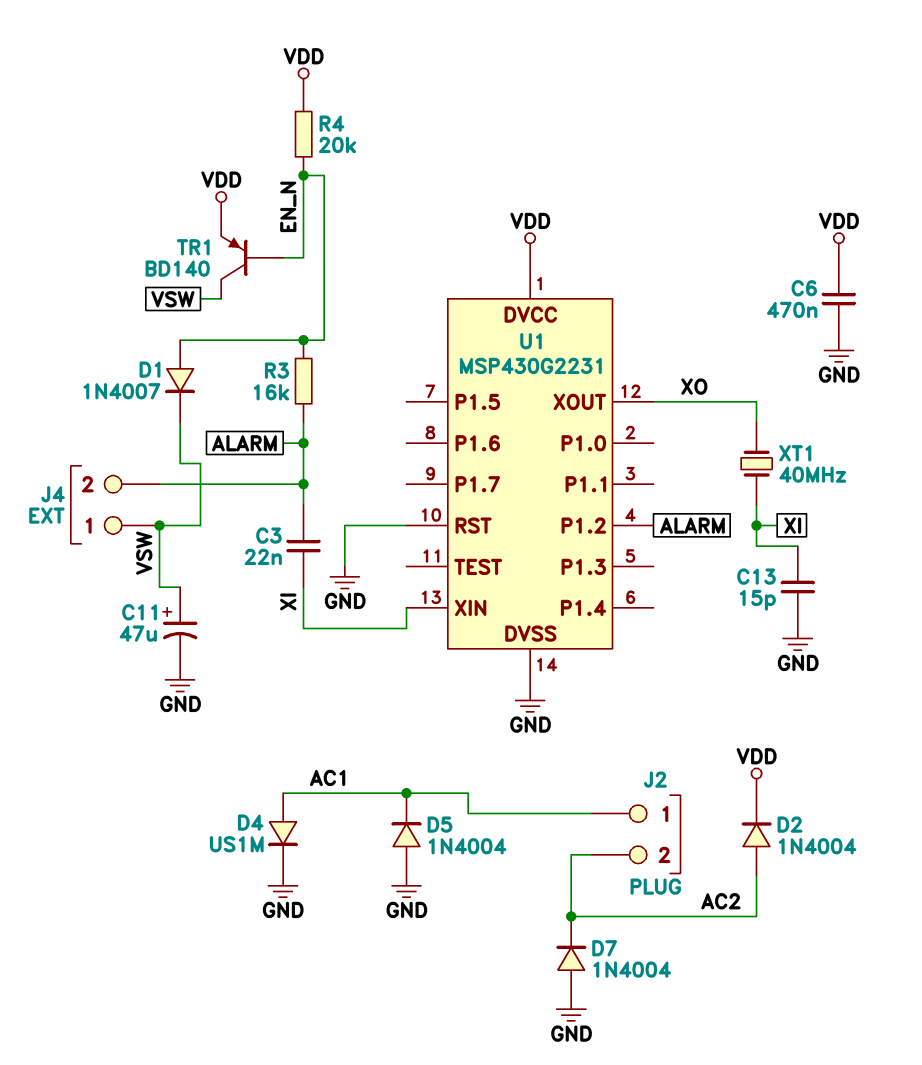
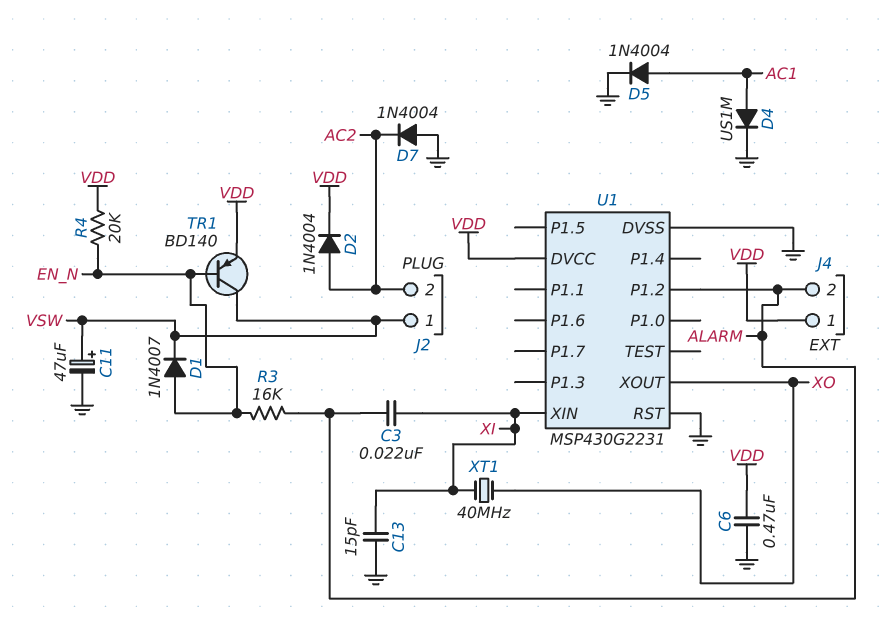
D5: diode 1N4004 (A GND, K AC1) -> diode 1N4004 (A AC1, K GND)
J2 pin 1: AC1 -> VSW
J4 pin 1: VSW -> VDD

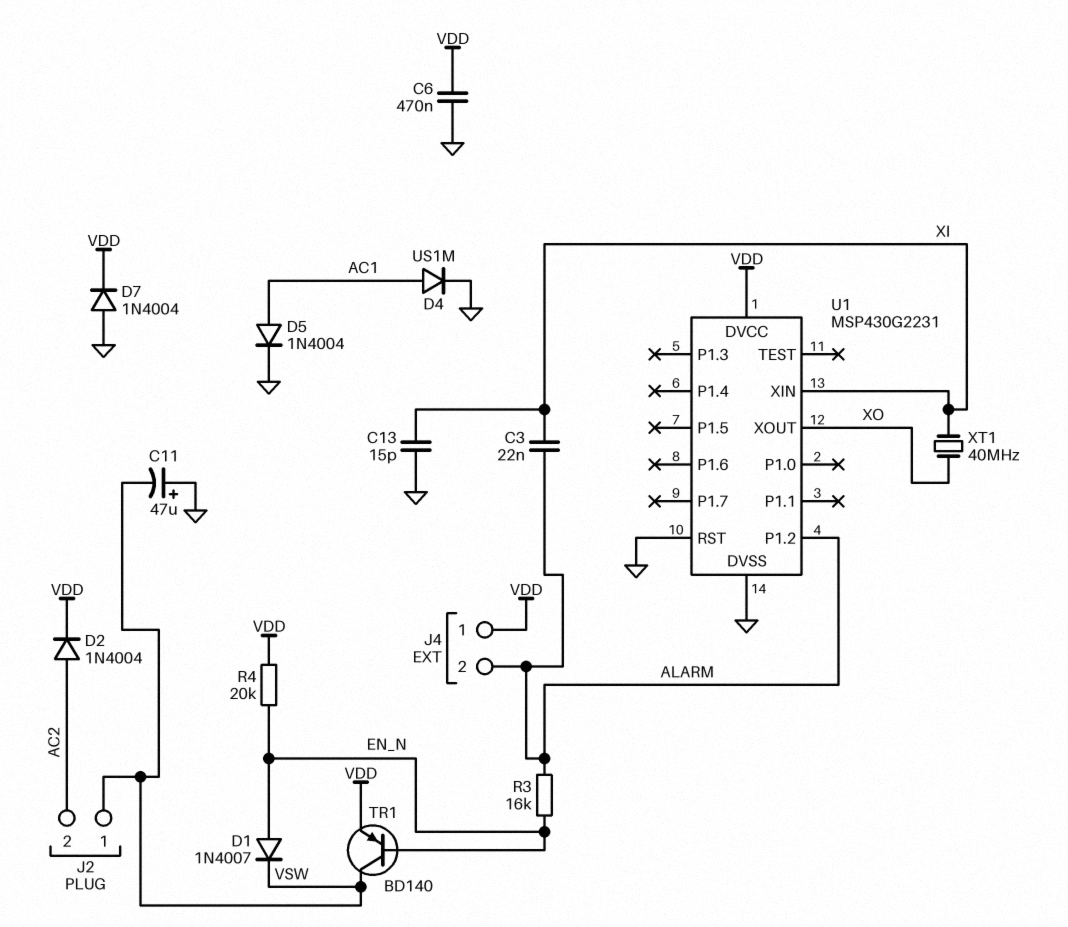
C11: 47uF (plus VSW, minus GND) -> 47uF (plus GND, minus VSW)
D7: diode 1N4004 (A GND, K AC2) -> diode 1N4004 (A GND, K VDD)

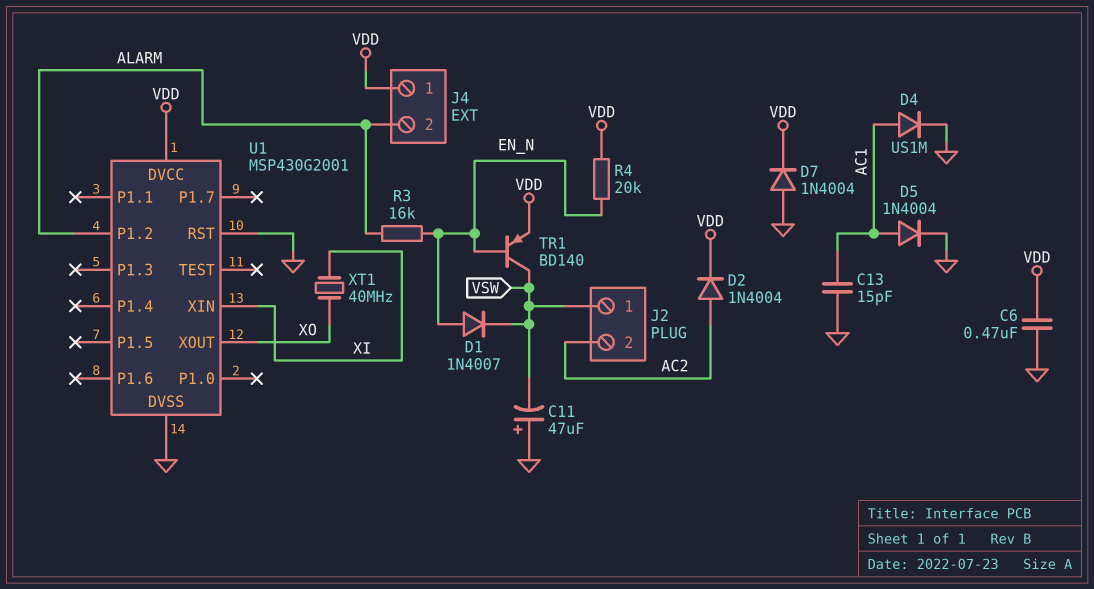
C3: 22nF (ALARM, XI) -> none
C13: 15pF (GND, XI) -> 15pF (AC1, GND)
U1: MSP430G2231 -> MSP430G2001

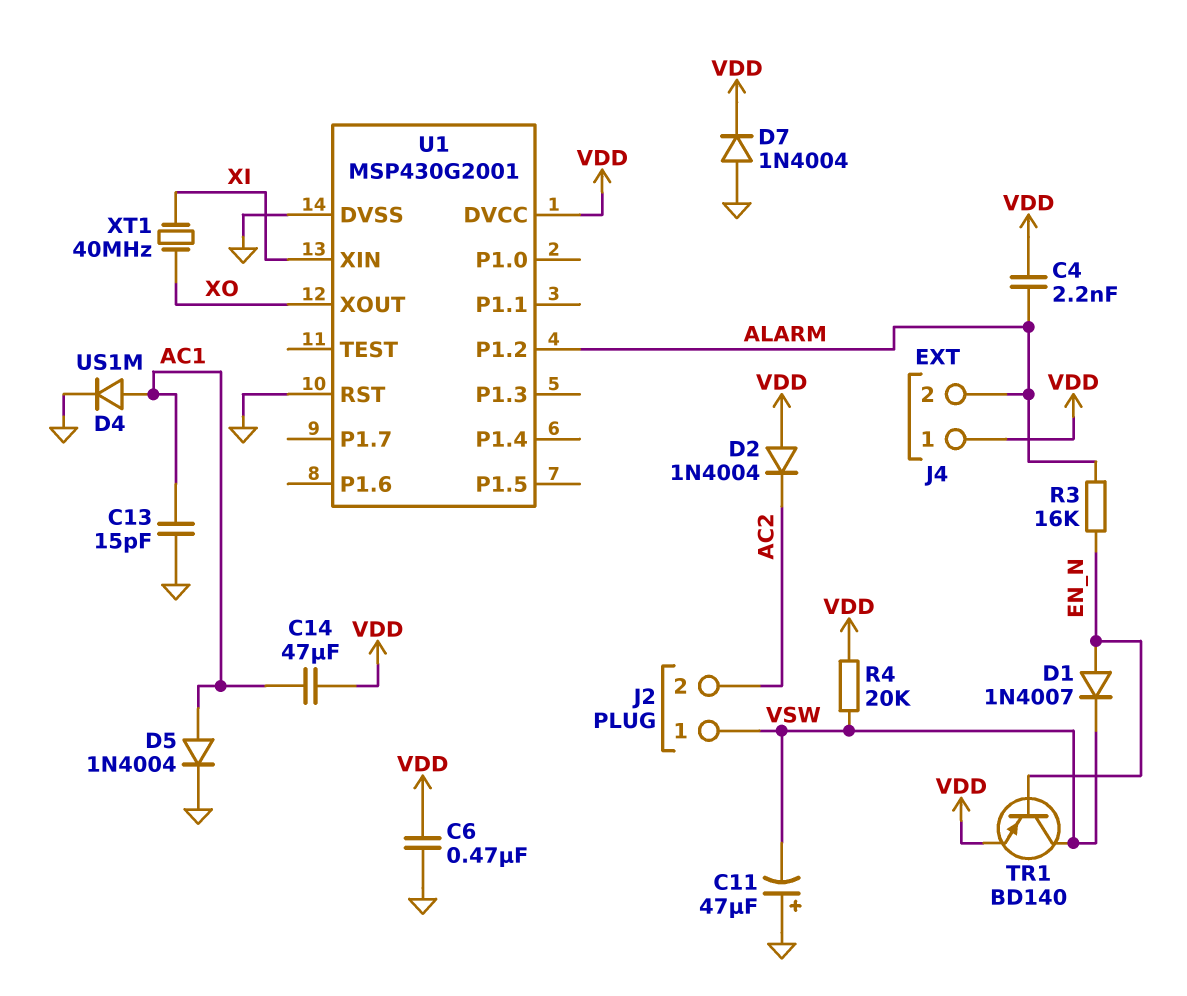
C4: none -> 2.2nF (ALARM, VDD)
C14: none -> 47uF (AC1, VDD)
D2: diode 1N4004 (A AC2, K VDD) -> diode 1N4004 (A VDD, K AC2)
R4: 20k (EN_N, VDD) -> 20k (VDD, VSW)

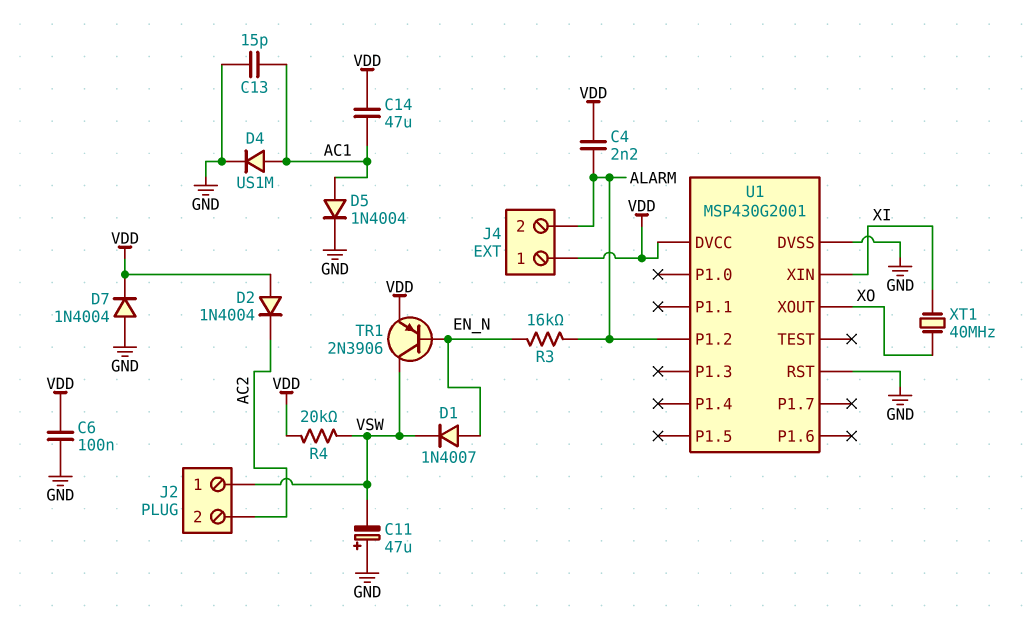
C6: 470nF (GND, VDD) -> 100nF (GND, VDD)
TR1: PNP BD140 (B EN_N, C VSW, E VDD) -> PNP 2N3906 (B EN_N, C VSW, E VDD)

